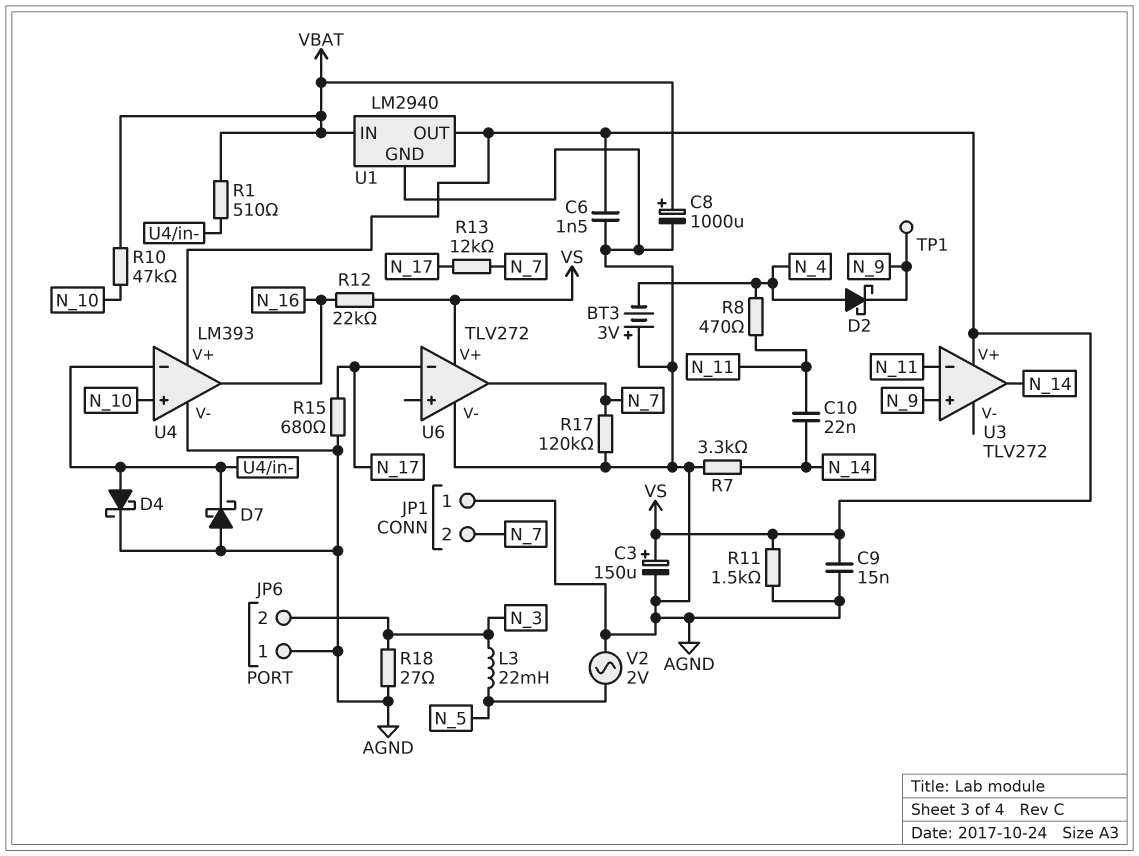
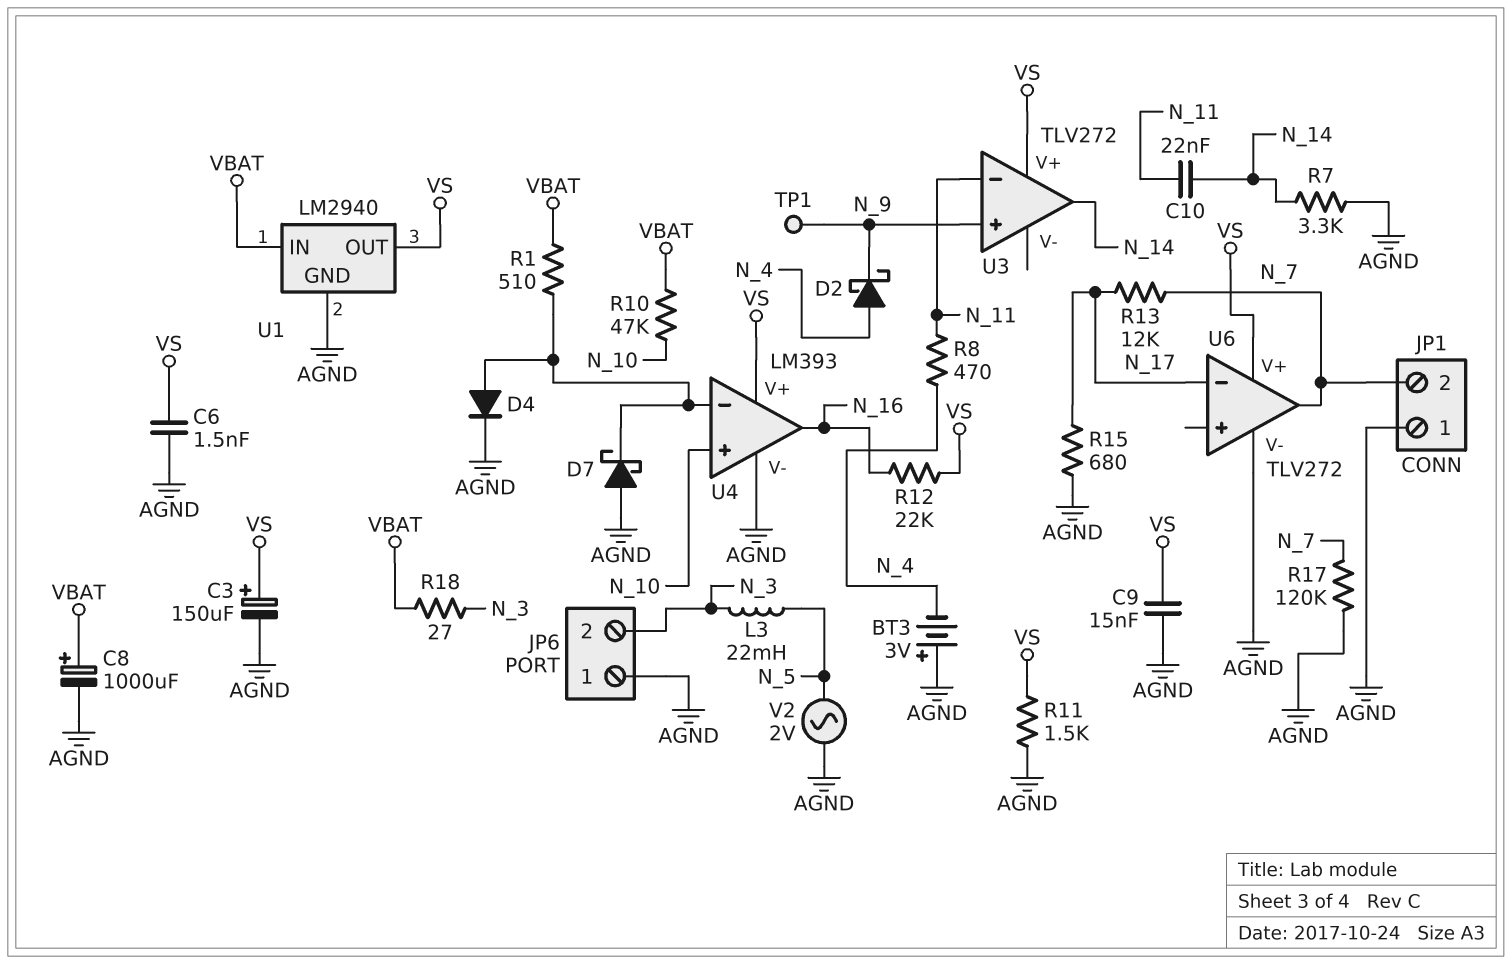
D4: schottky (A U4/in-, K AGND) -> diode (A U4/in-, K AGND)
R18: 27 (AGND, N_3) -> 27 (N_3, VBAT)

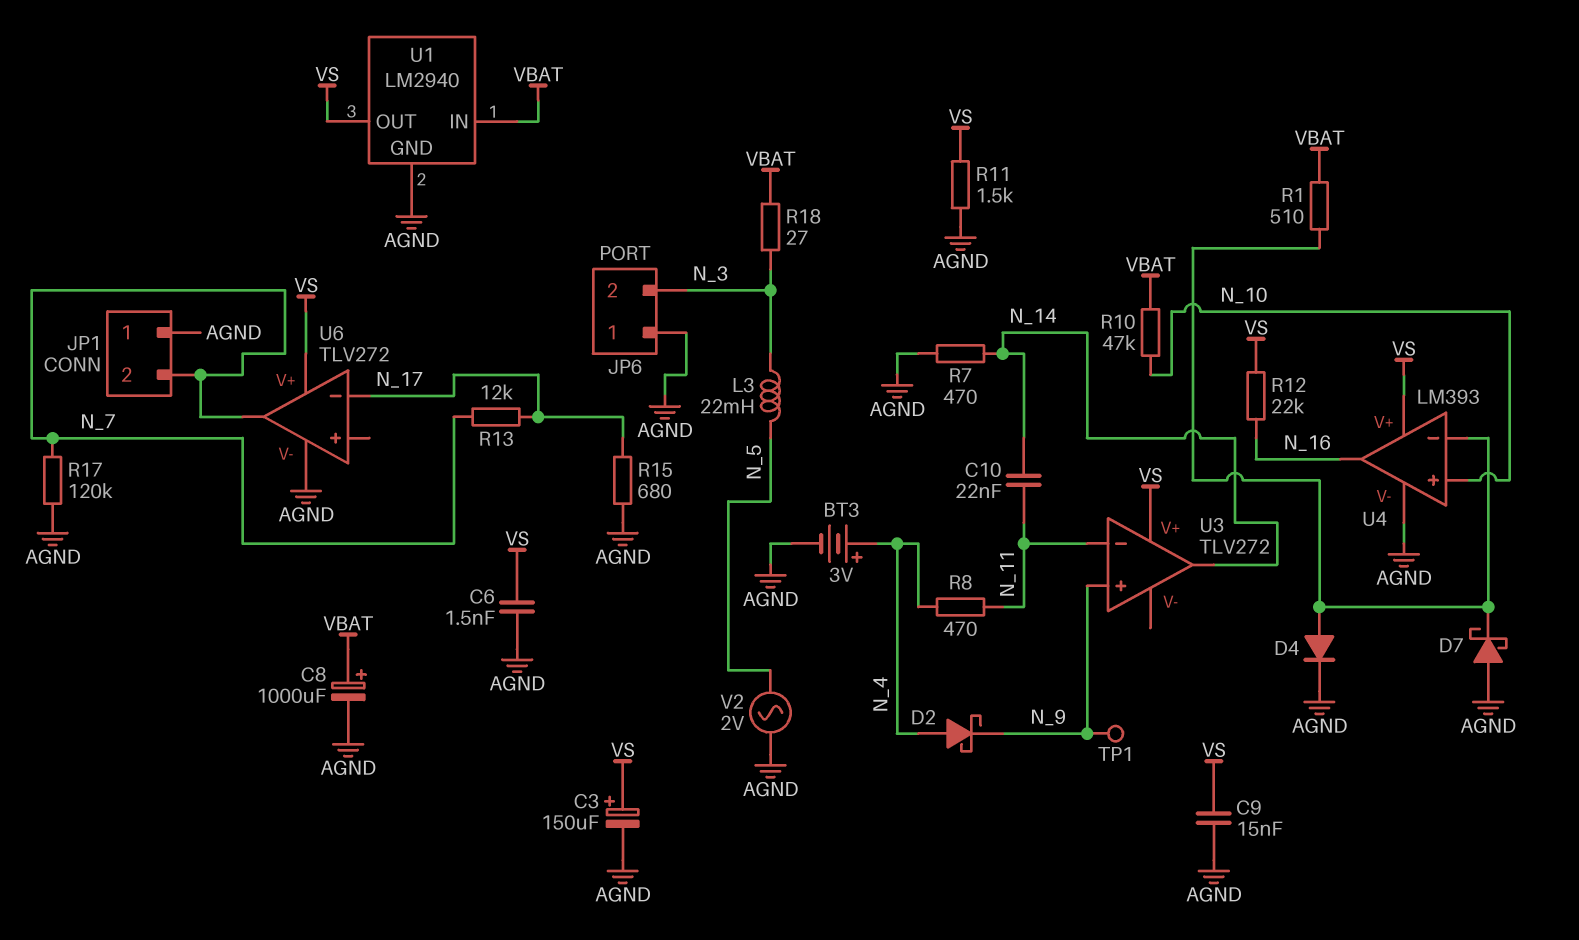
BT3: 3V (plus AGND, minus N_4) -> 3V (plus N_4, minus AGND)
R7: 3.3k (AGND, N_14) -> 470 (AGND, N_14)

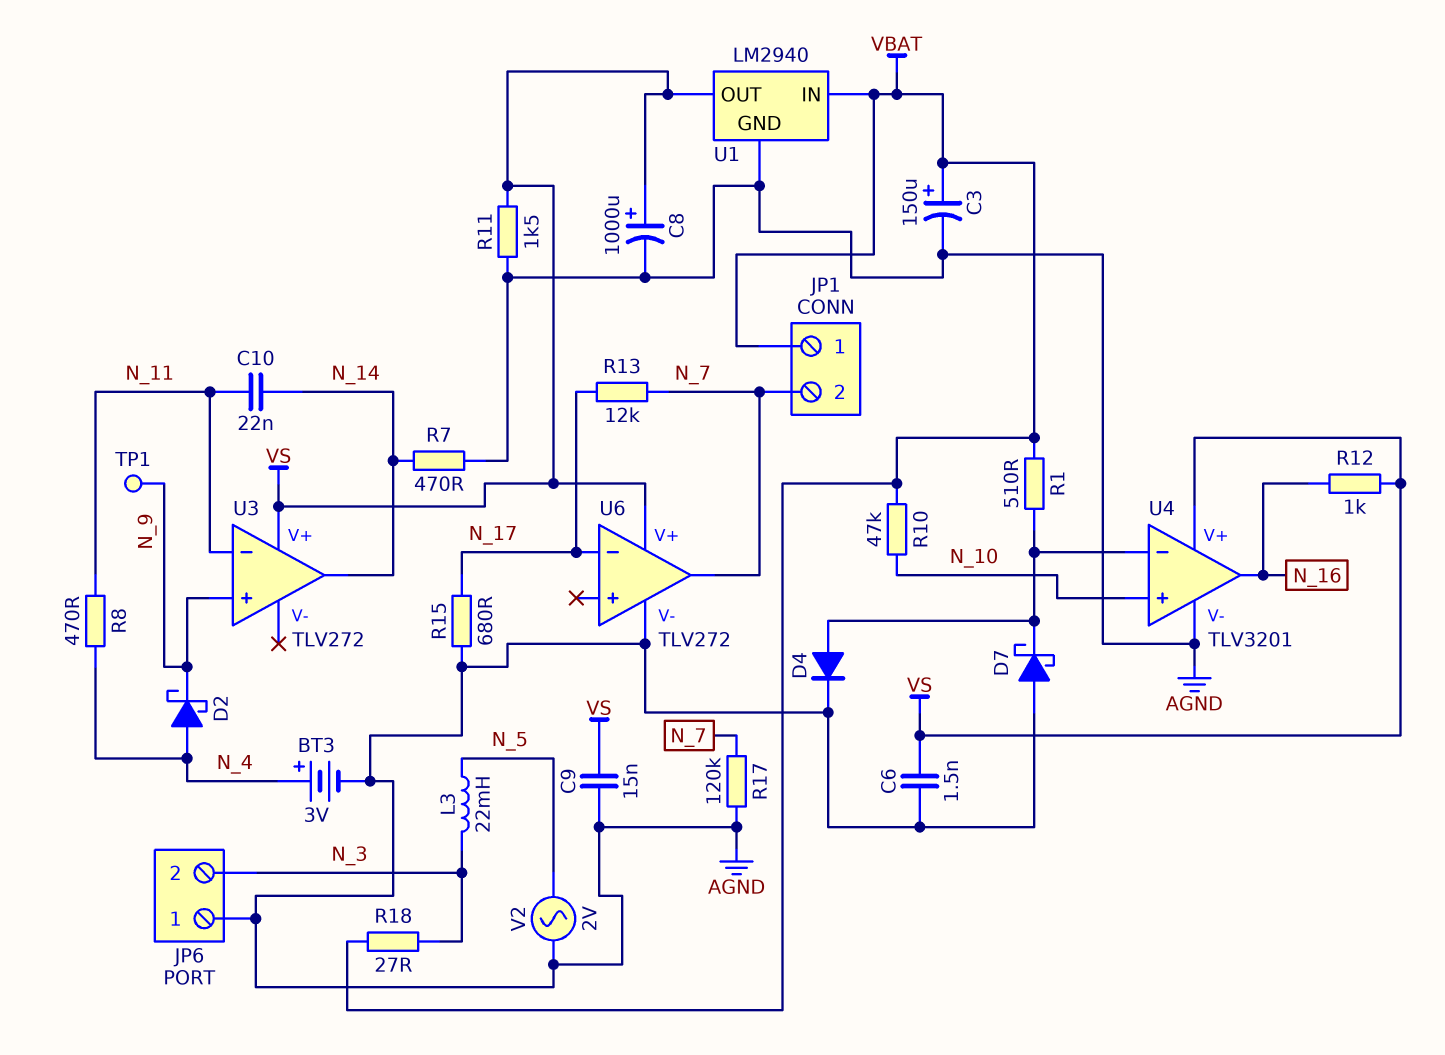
C3: 150uF (plus VS, minus AGND) -> 150uF (plus VBAT, minus AGND)
C8: 1000uF (plus VBAT, minus AGND) -> 1000uF (plus VS, minus AGND)
JP1 pin 1: AGND -> VBAT
R12: 22k (N_16, VS) -> 1k (N_16, VS)
U4: LM393 -> TLV3201

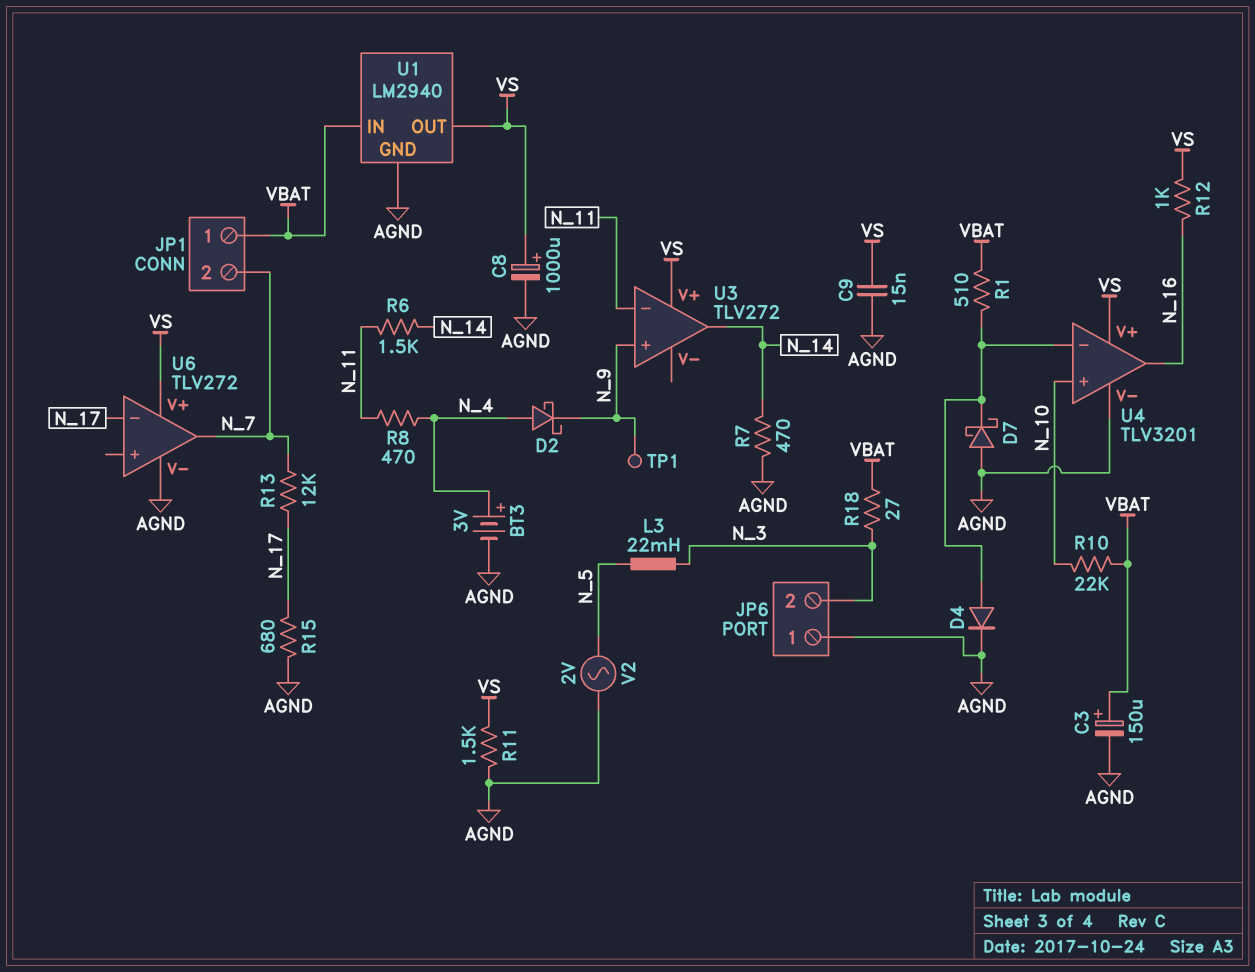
C6: 1.5nF (AGND, VS) -> none
C10: 22nF (N_11, N_14) -> none
R6: none -> 1.5k (N_11, N_14)
R10: 47k (N_10, VBAT) -> 22k (N_10, VBAT)
R17: 120k (AGND, N_7) -> none

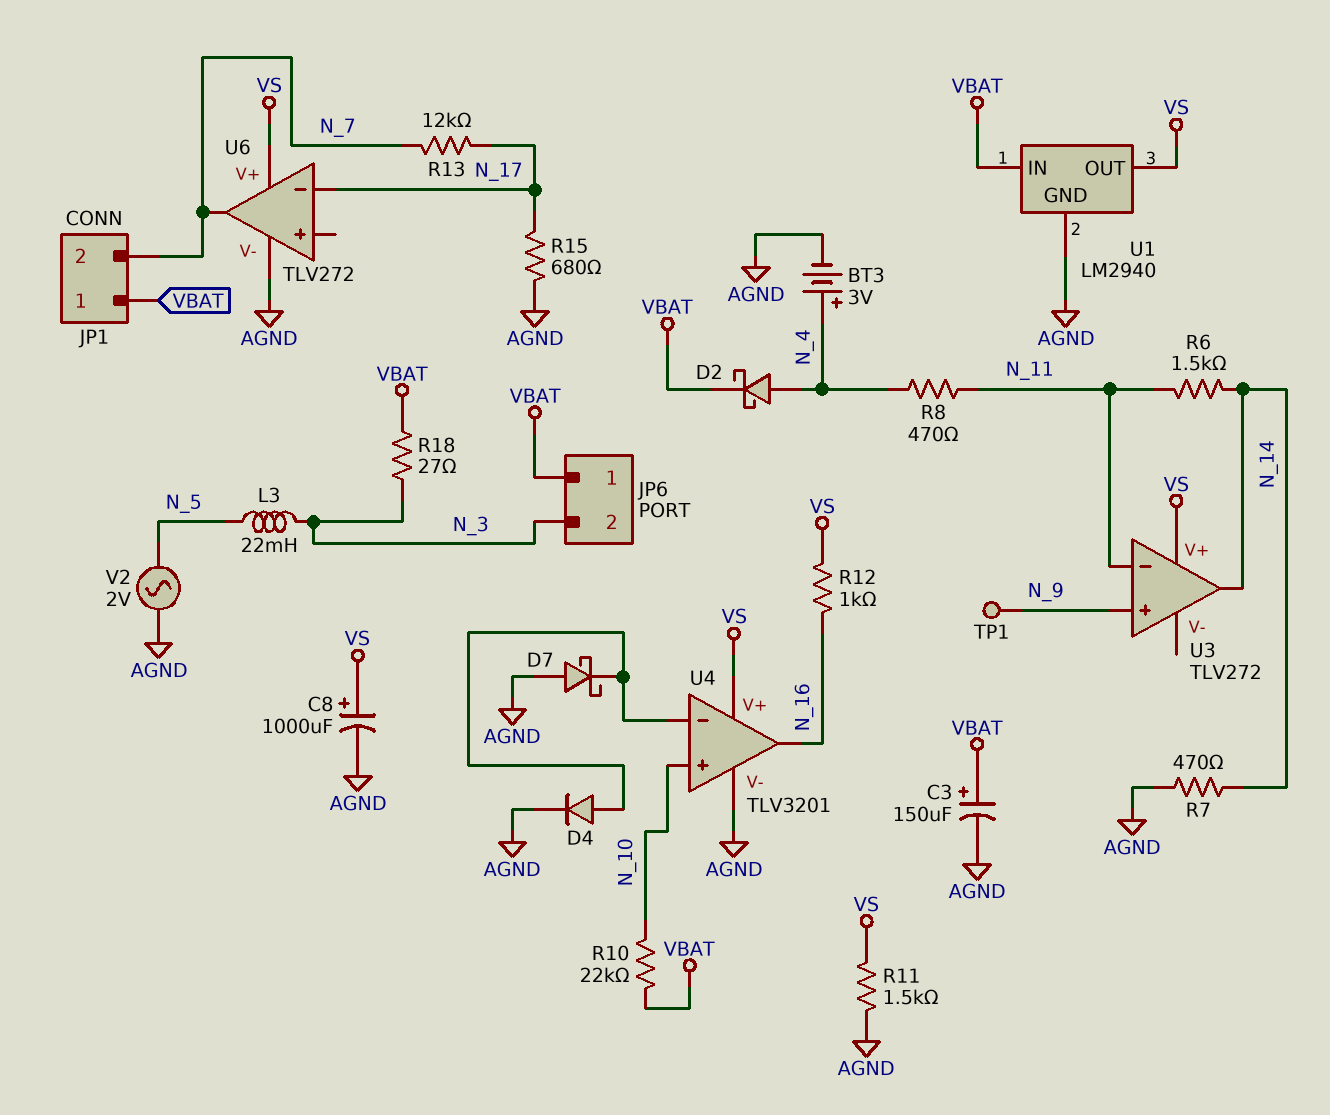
C9: 15nF (AGND, VS) -> none
D2: schottky (A N_4, K N_9) -> schottky (A N_4, K VBAT)
JP6 pin 1: AGND -> VBAT
R1: 510 (U4/in-, VBAT) -> none

